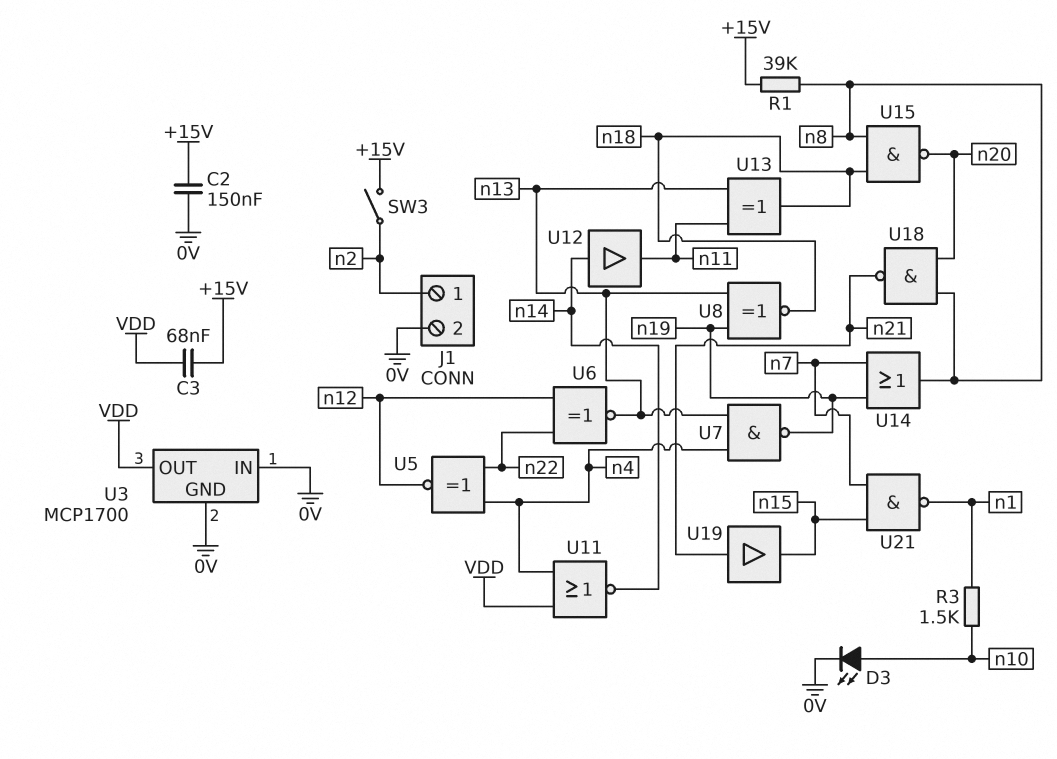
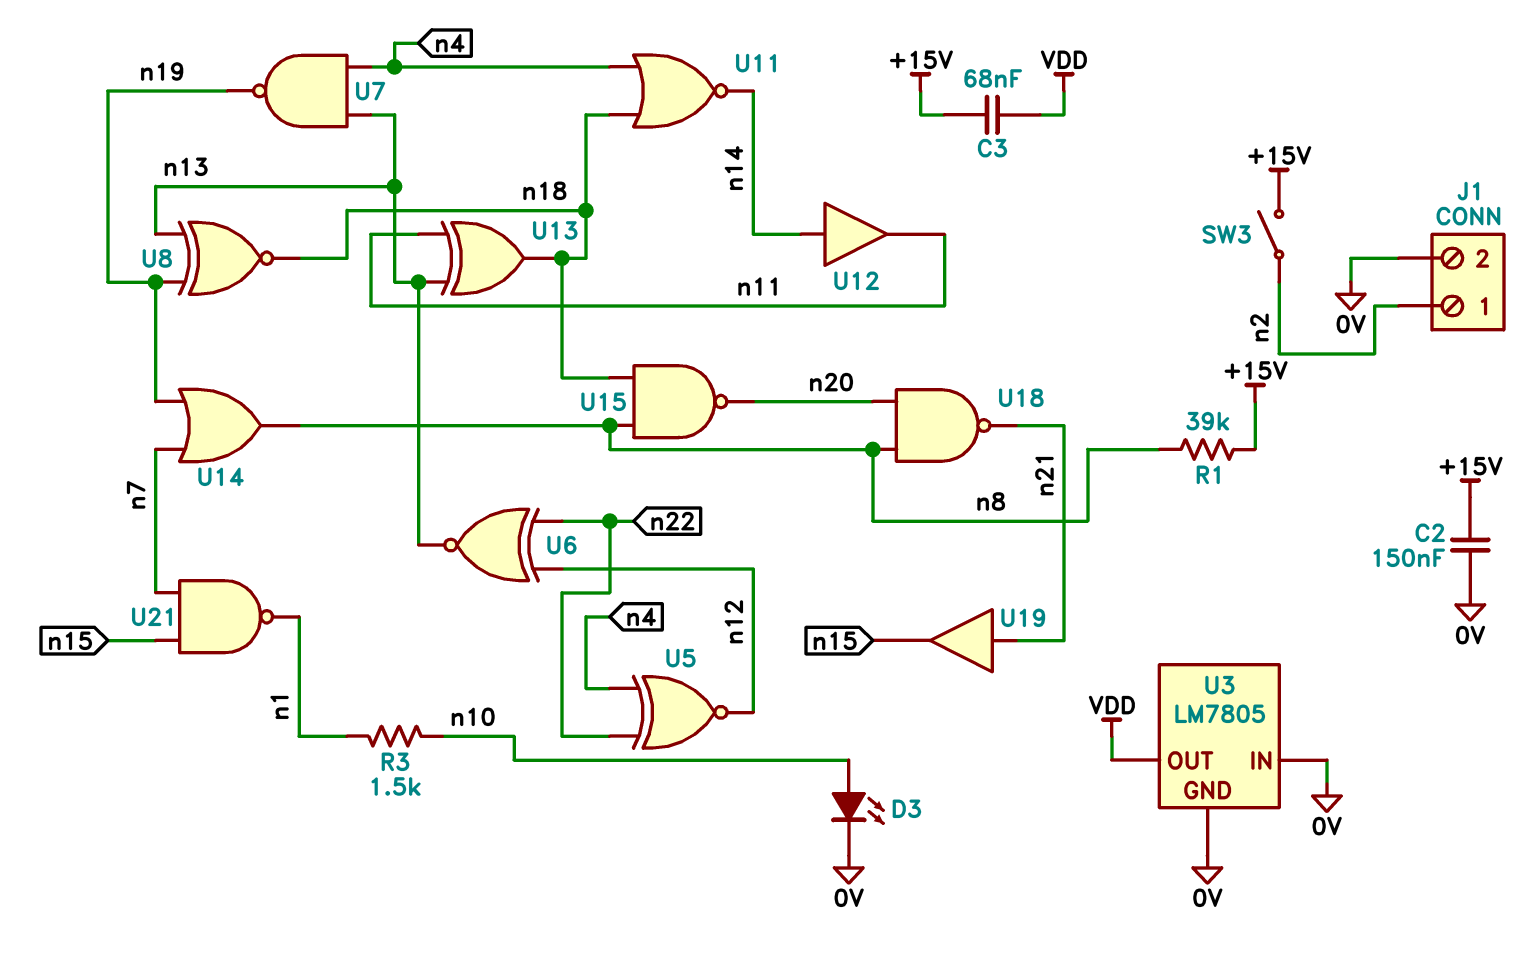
U3: MCP1700 -> LM7805
U11: NOR (in VDD, in n4, out n14) -> NOR (in n4, in n18, out n14)

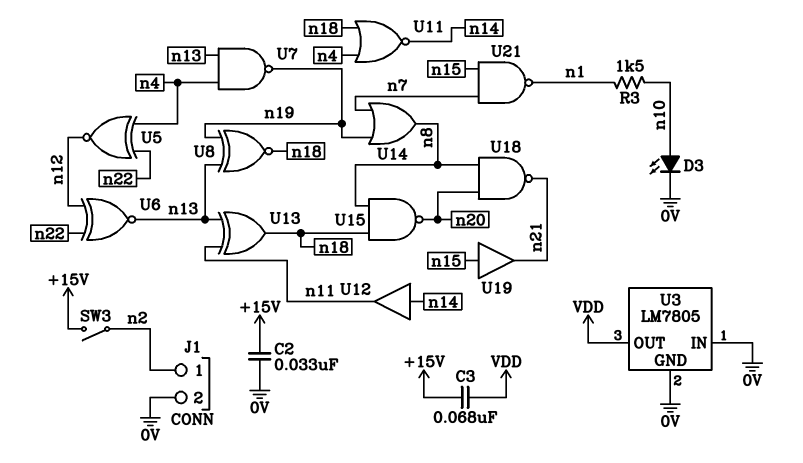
C2: 150nF (+15V, 0V) -> 33nF (+15V, 0V)
R1: 39k (+15V, n8) -> none
U19: buffer (in n21, out n15) -> buffer (in n15, out n21)

